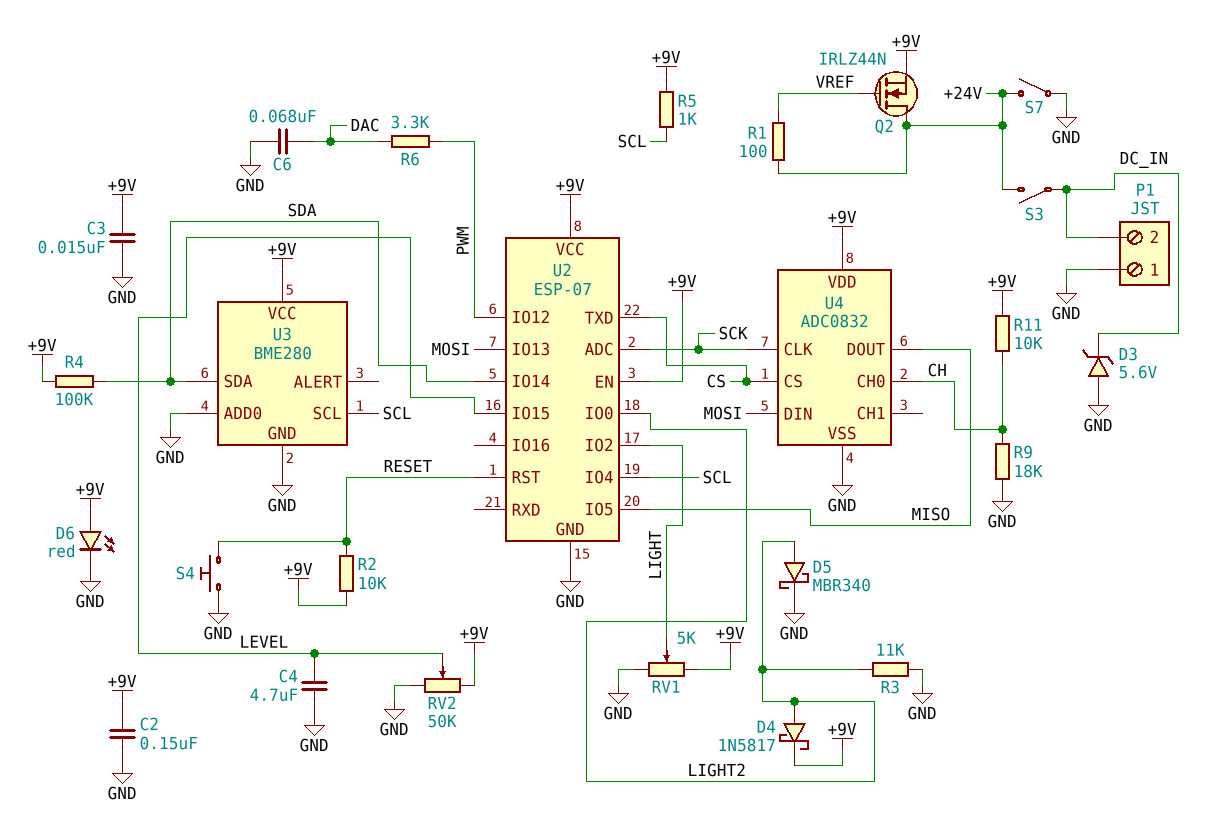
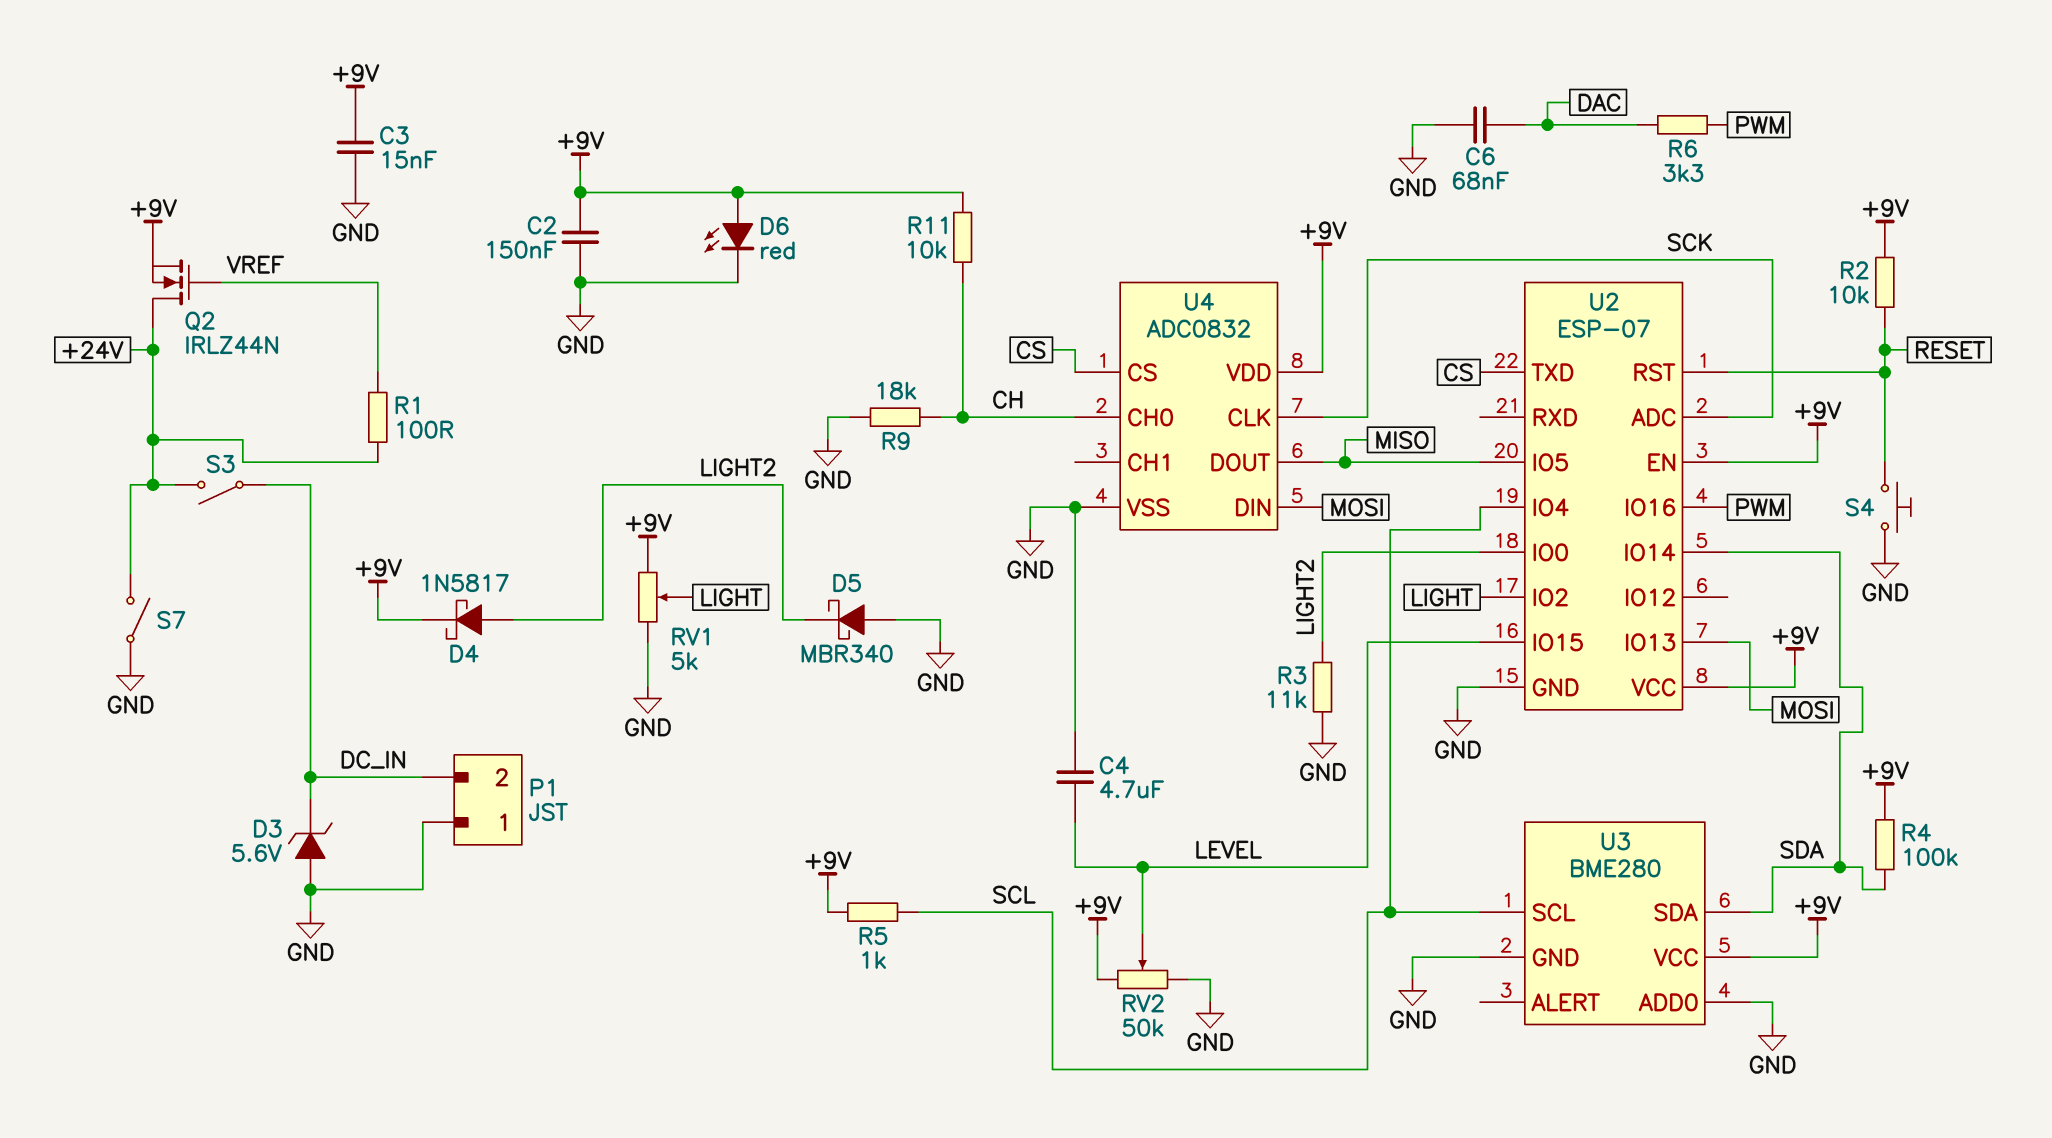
D5: schottky MBR340 (A LIGHT2, K GND) -> schottky MBR340 (A GND, K LIGHT2)
U2 pin IO12: PWM -> none
U2 pin IO16: none -> PWM

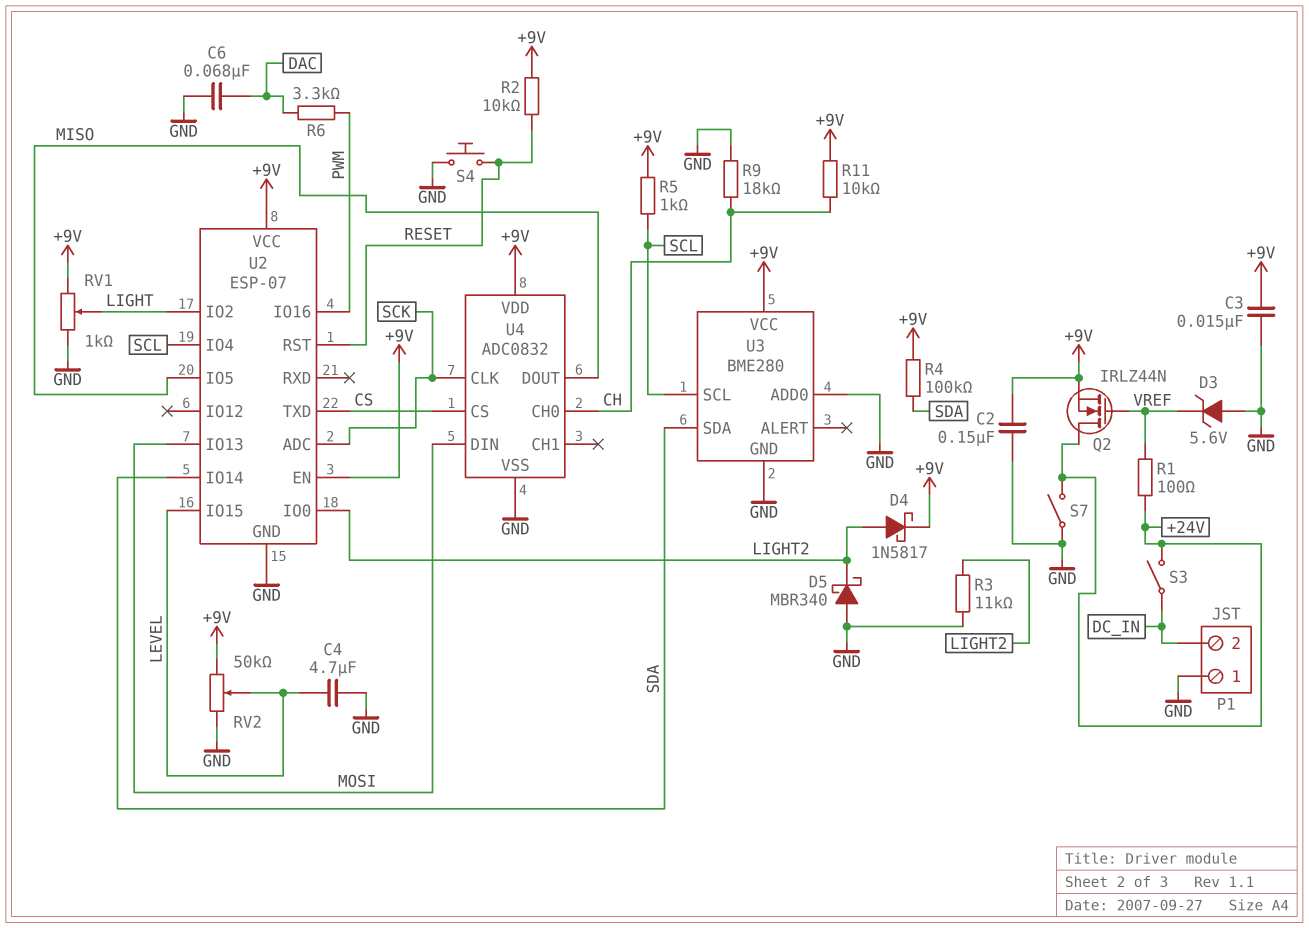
D3: zener 5.6V (A GND, K DC_IN) -> zener 5.6V (A GND, K VREF)
D6: LED red (A +9V, K GND) -> none
RV1: 5k (+9V, GND, wiper LIGHT) -> 1k (+9V, GND, wiper LIGHT)

